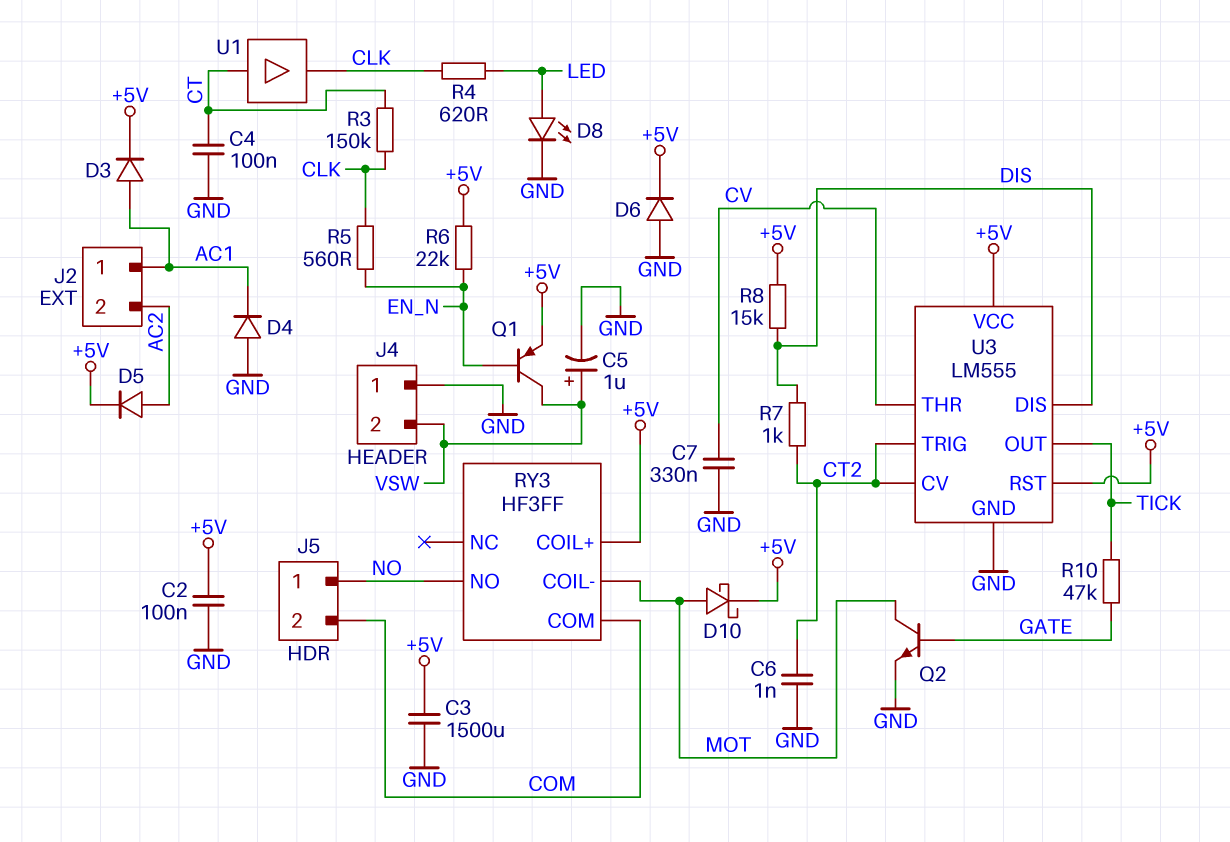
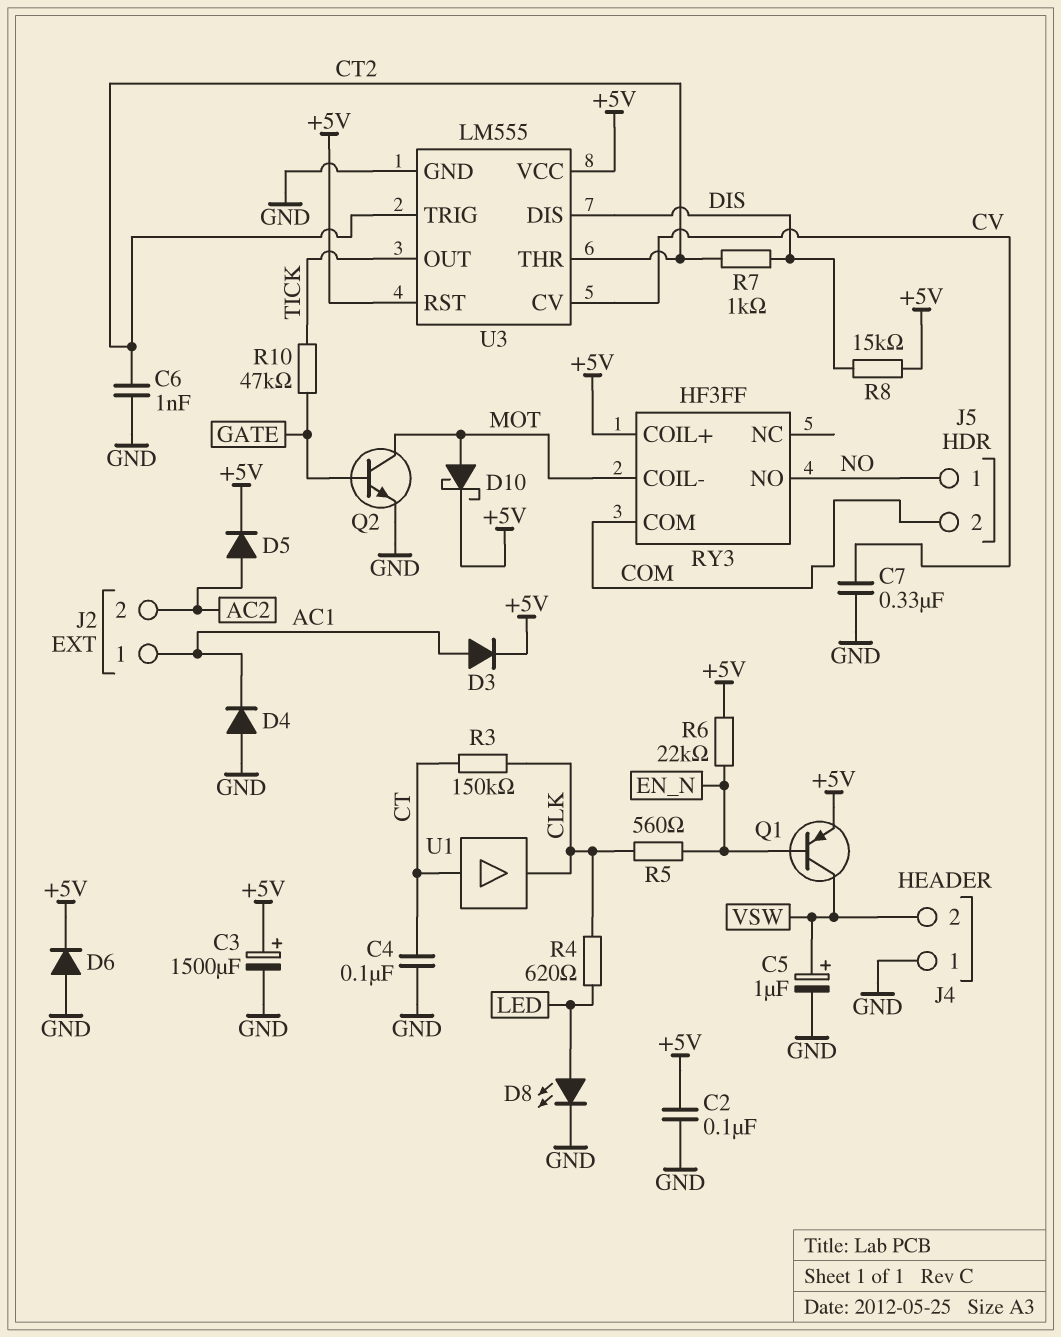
C3: 1500uF (+5V, GND) -> 1500uF (plus +5V, minus GND)
U3 pin CV: CT2 -> CV
U3 pin THR: CV -> CT2

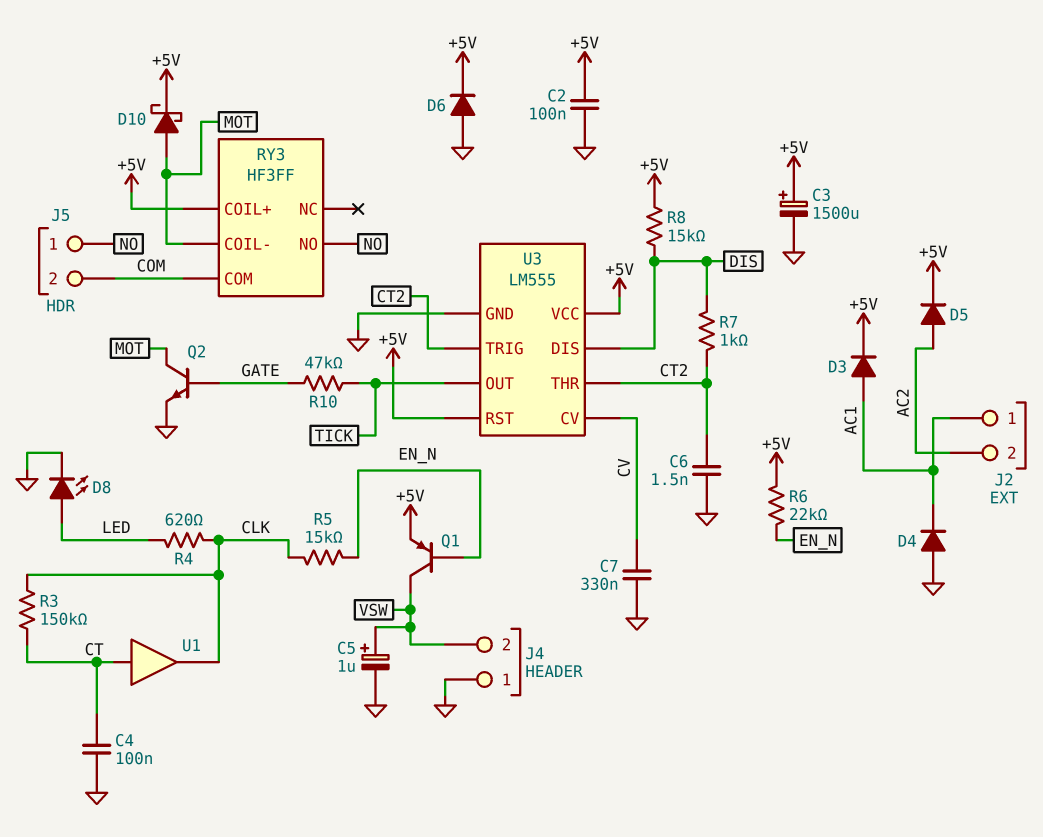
C6: 1nF (CT2, GND) -> 1.5nF (CT2, GND)
R5: 560 (CLK, EN_N) -> 15k (CLK, EN_N)

